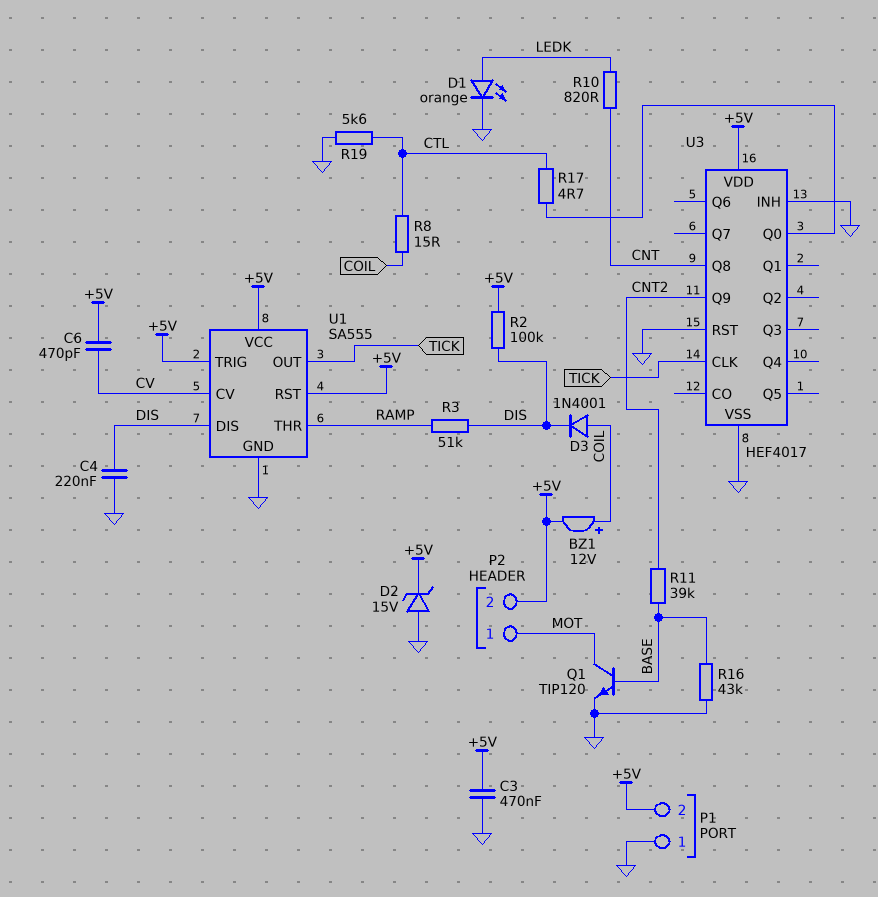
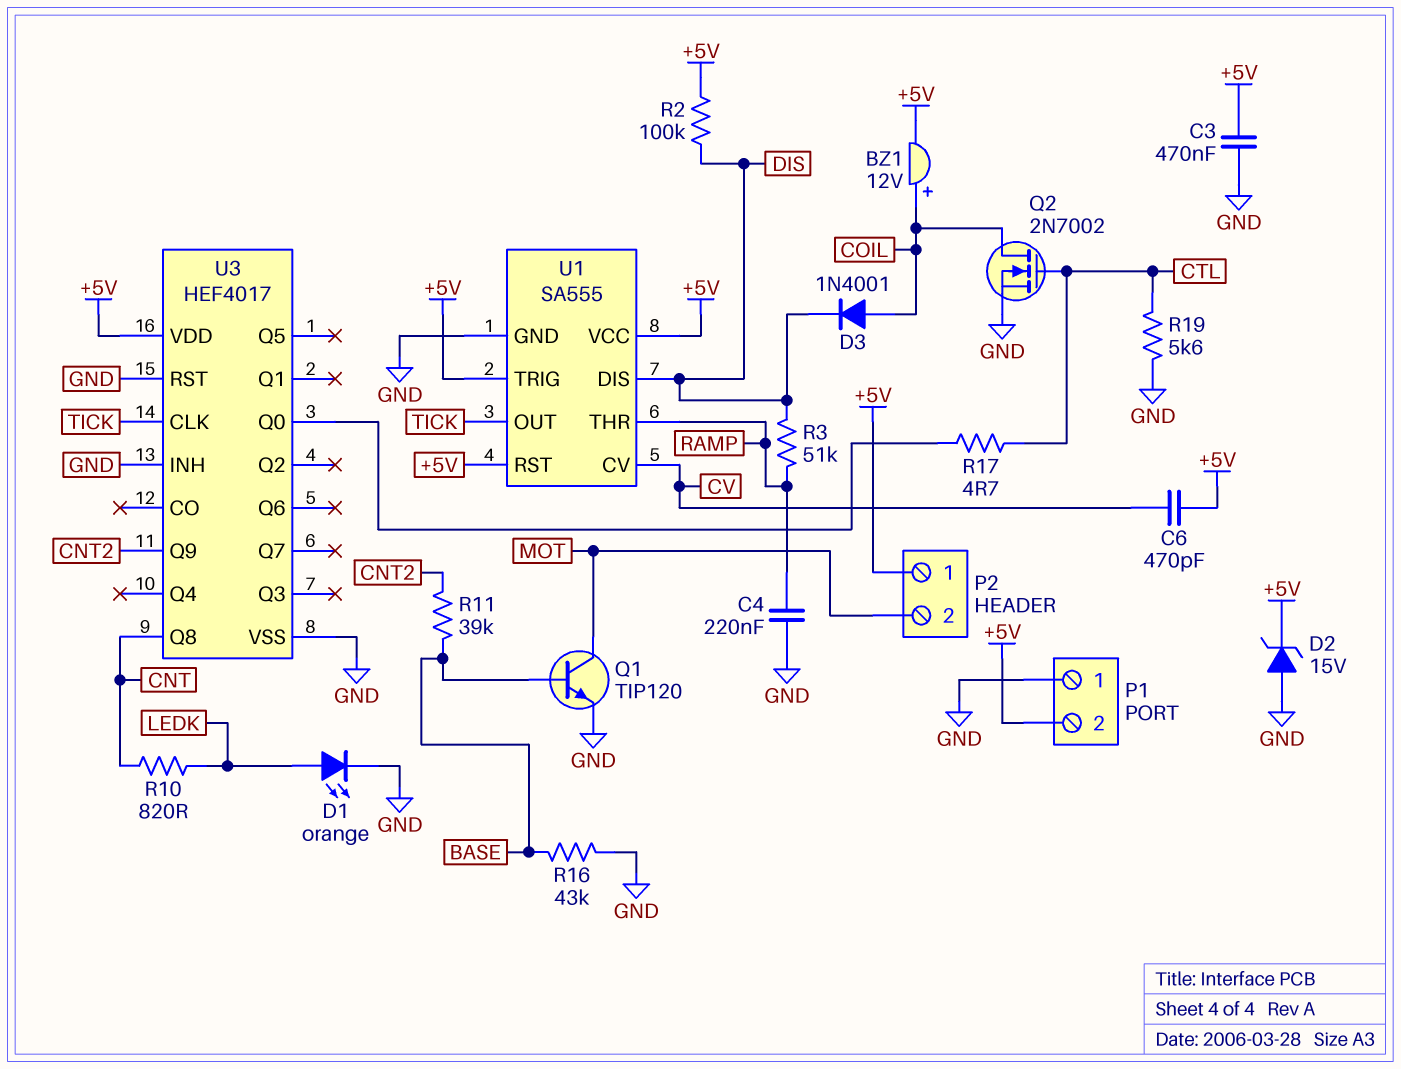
C4: 220nF (DIS, GND) -> 220nF (GND, RAMP)
P2 pin 1: MOT -> +5V
P2 pin 2: +5V -> MOT
Q2: none -> NMOS 2N7002 (G CTL, D COIL, S GND)
R8: 15 (COIL, CTL) -> none

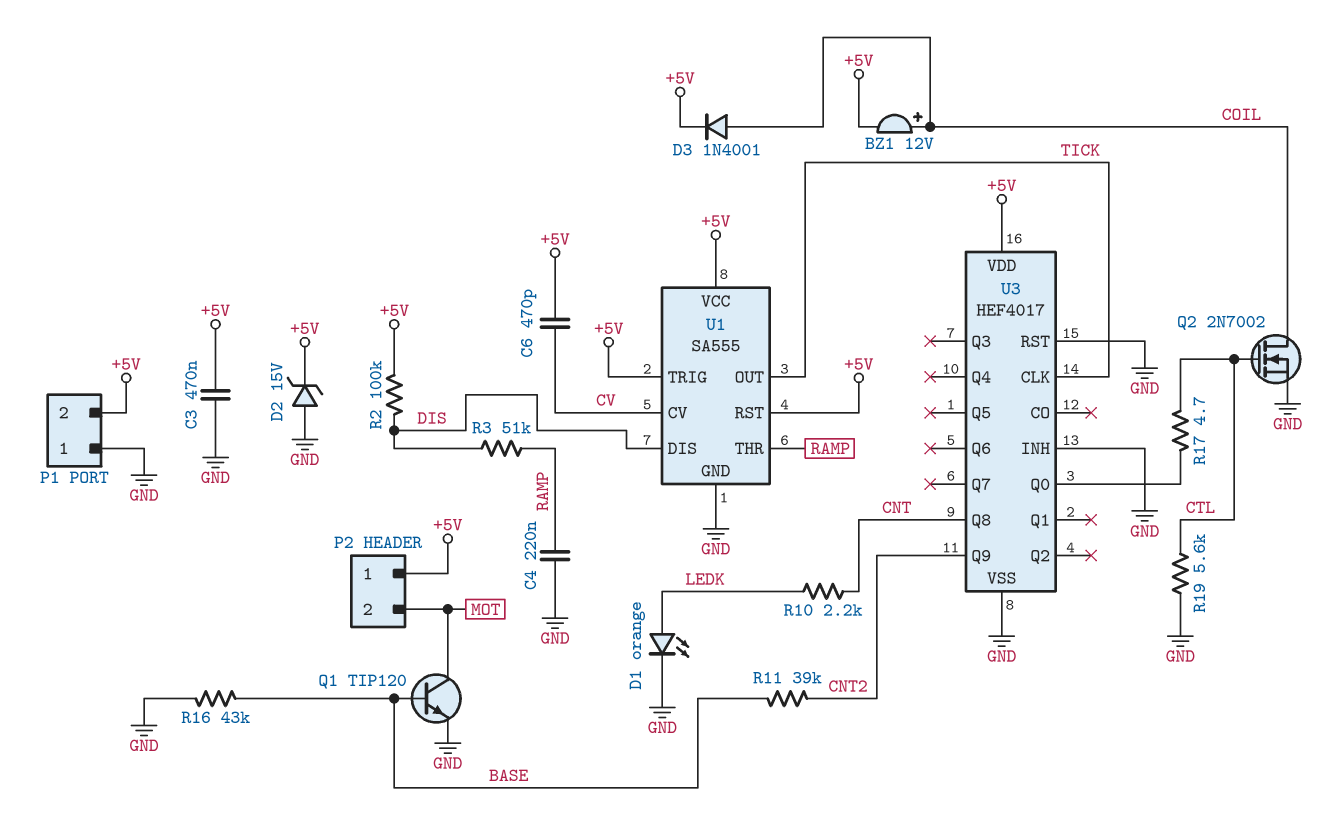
D3: diode 1N4001 (A COIL, K DIS) -> diode 1N4001 (A COIL, K +5V)
R10: 820 (CNT, LEDK) -> 2.2k (CNT, LEDK)

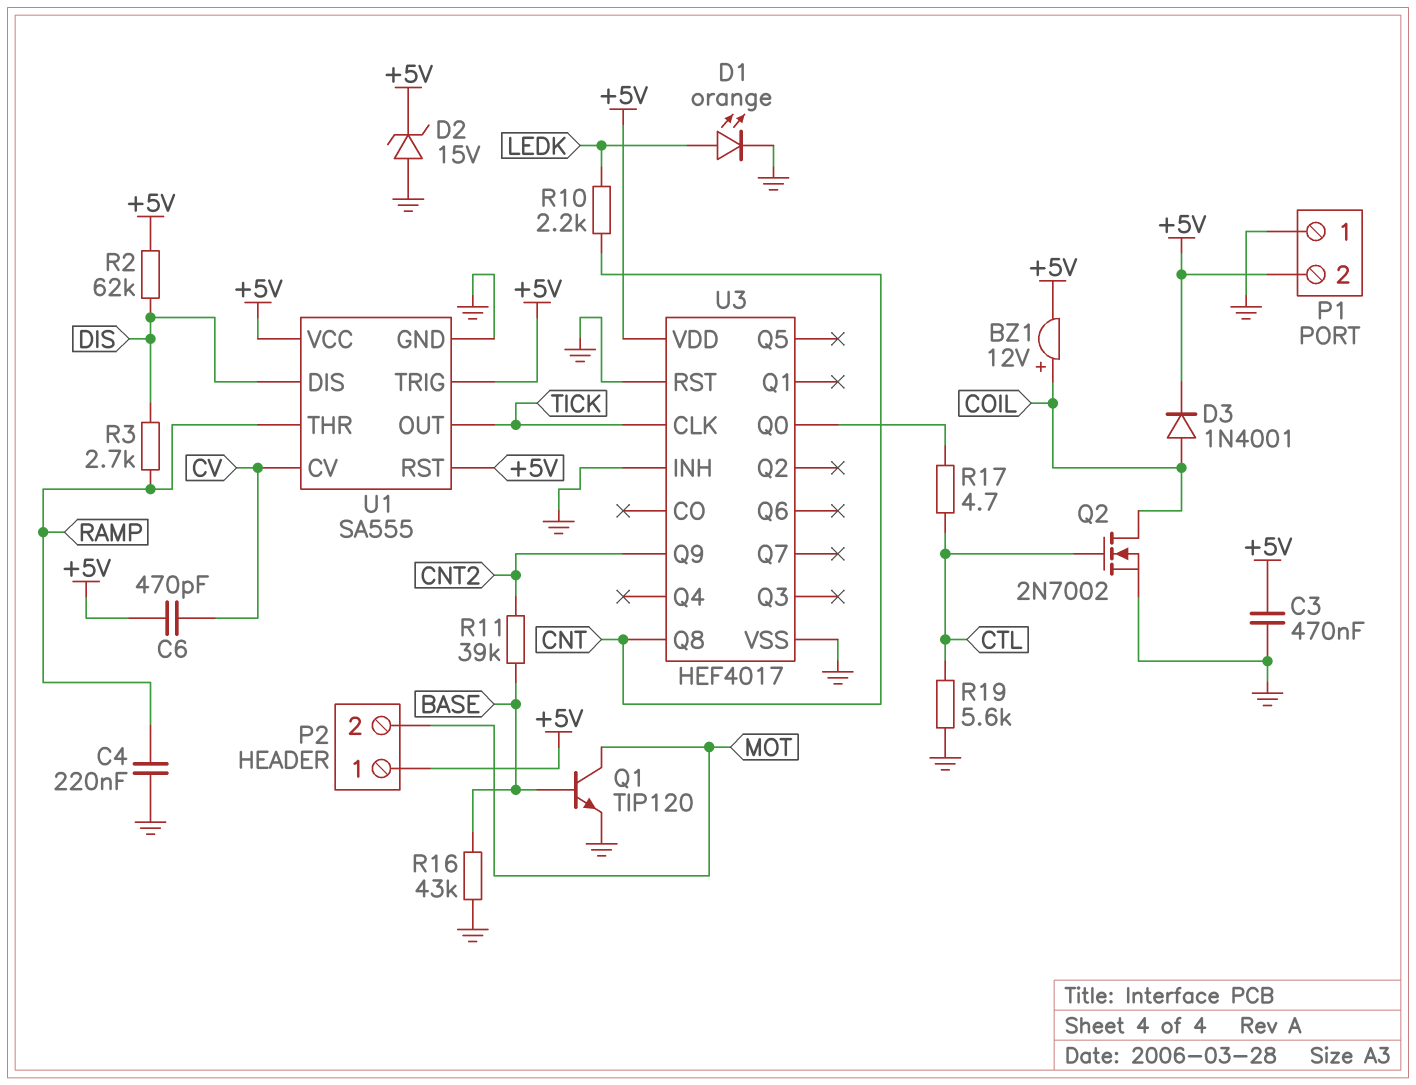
R2: 100k (+5V, DIS) -> 62k (+5V, DIS)
R3: 51k (DIS, RAMP) -> 2.7k (DIS, RAMP)

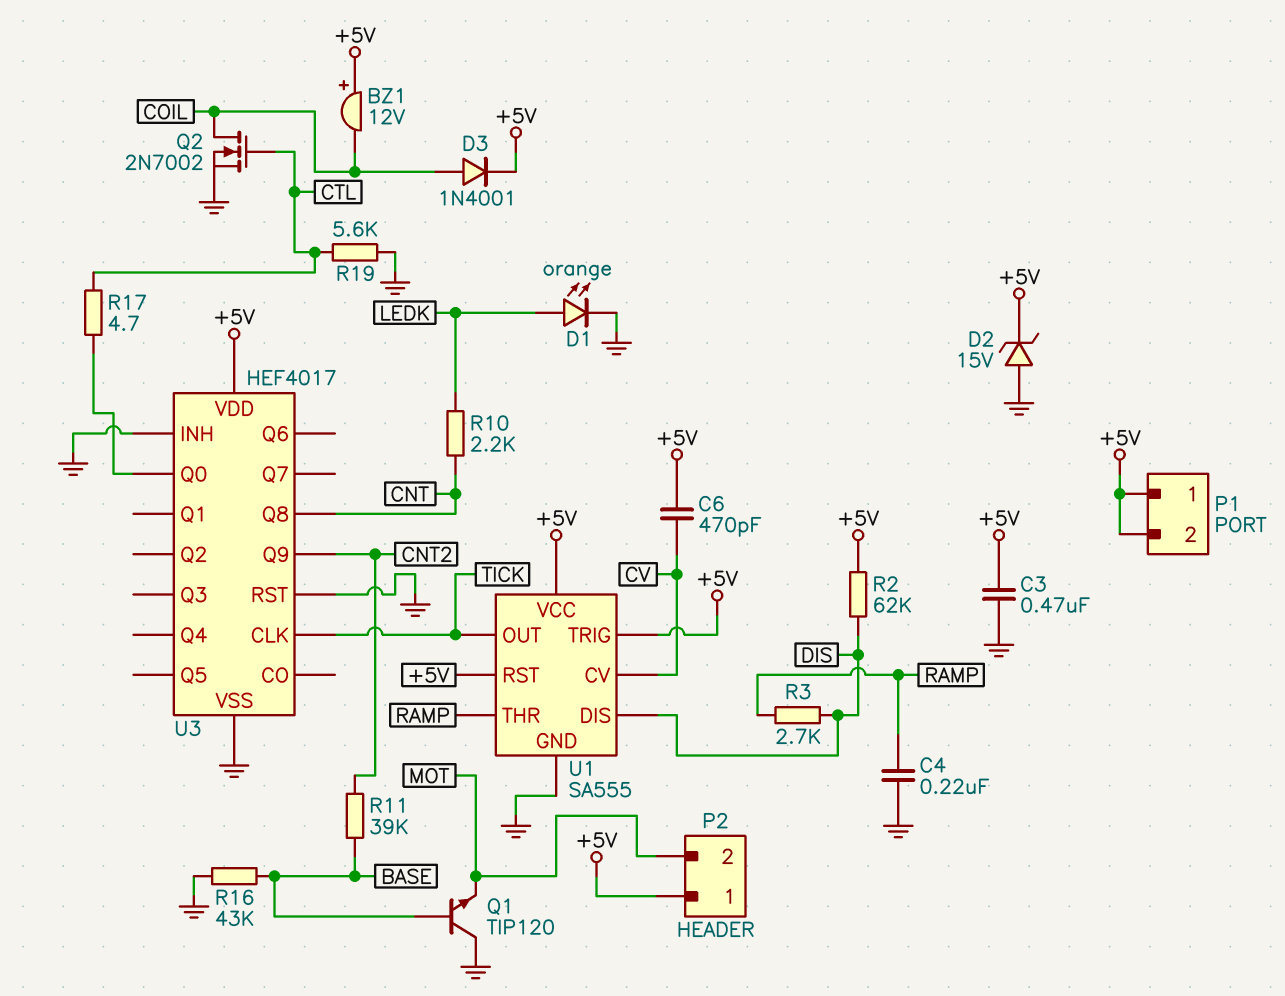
BZ1: buzzer 12V (plus COIL, minus +5V) -> buzzer 12V (plus +5V, minus COIL)
P1 pin 1: GND -> +5V
Q1: NPN TIP120 (B BASE, C MOT, E GND) -> NPN TIP120 (B BASE, C GND, E MOT)

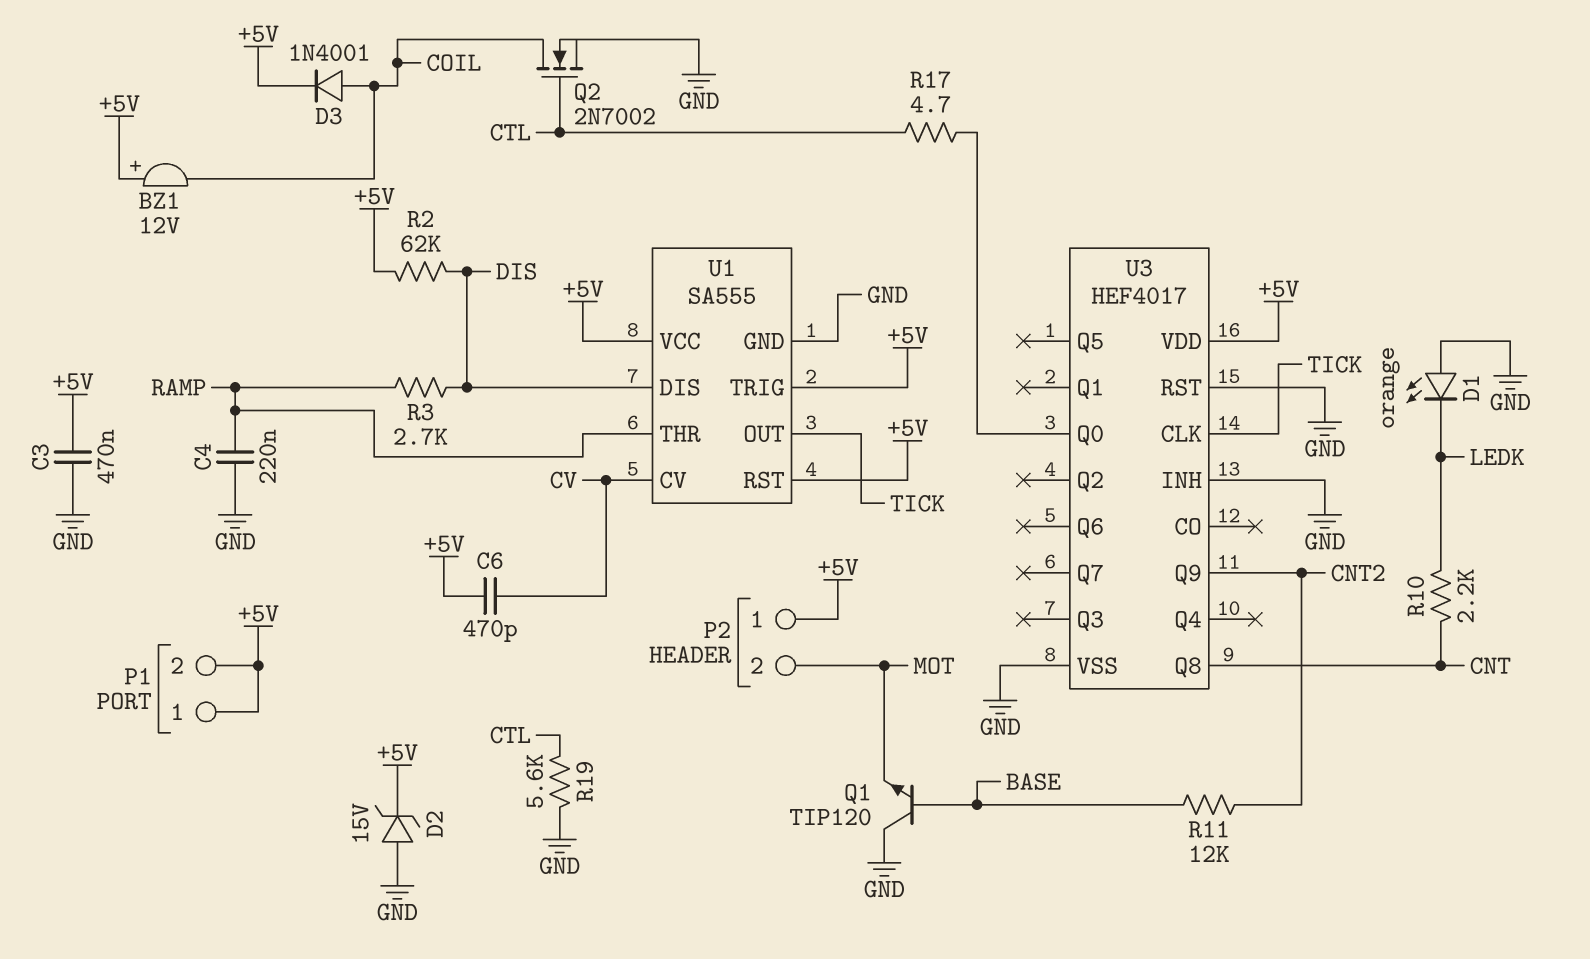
D1: LED orange (A LEDK, K GND) -> LED orange (A GND, K LEDK)
R11: 39k (BASE, CNT2) -> 12k (BASE, CNT2)
R16: 43k (BASE, GND) -> none

